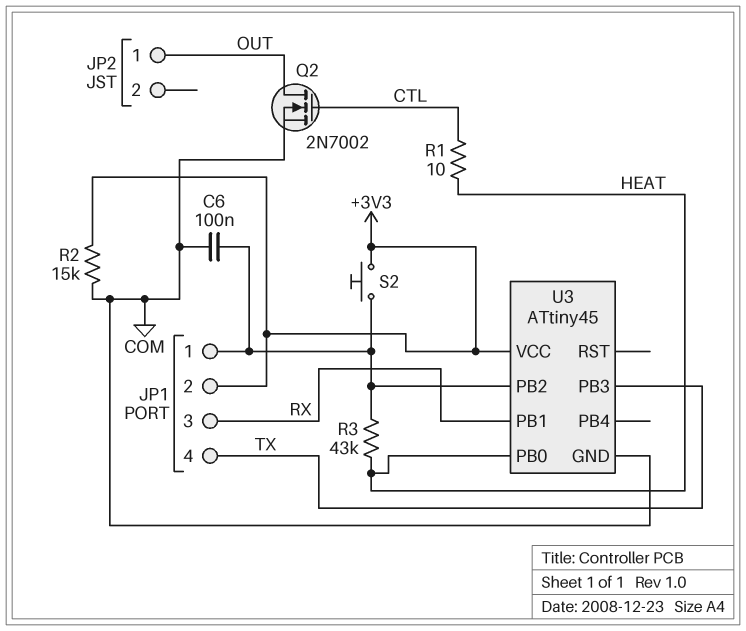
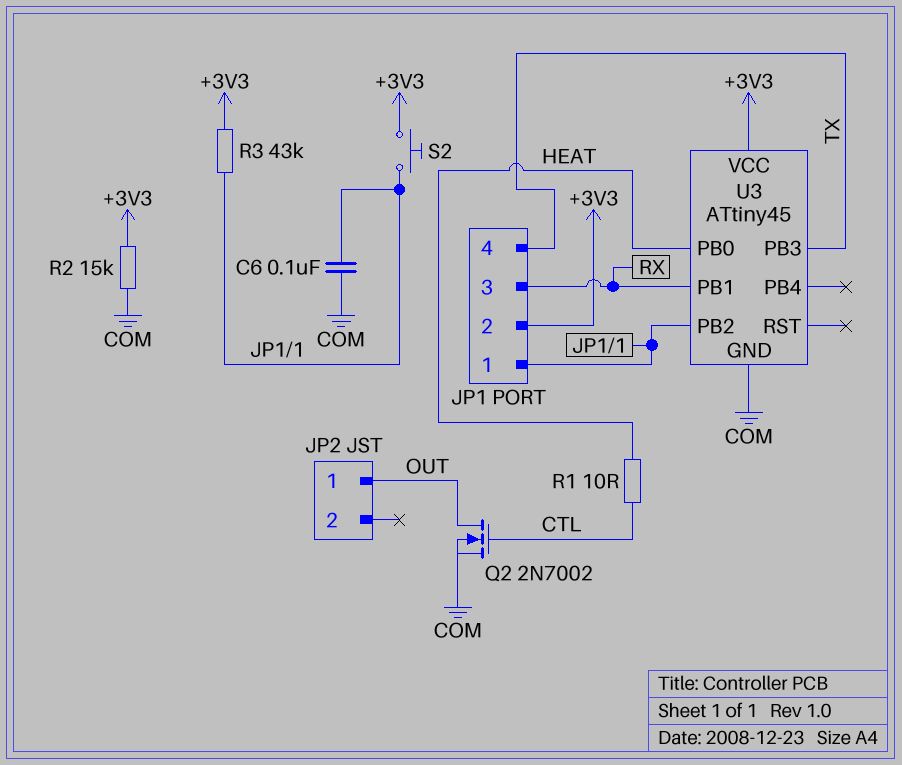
R3: 43k (HEAT, JP1/1) -> 43k (+3V3, JP1/1)

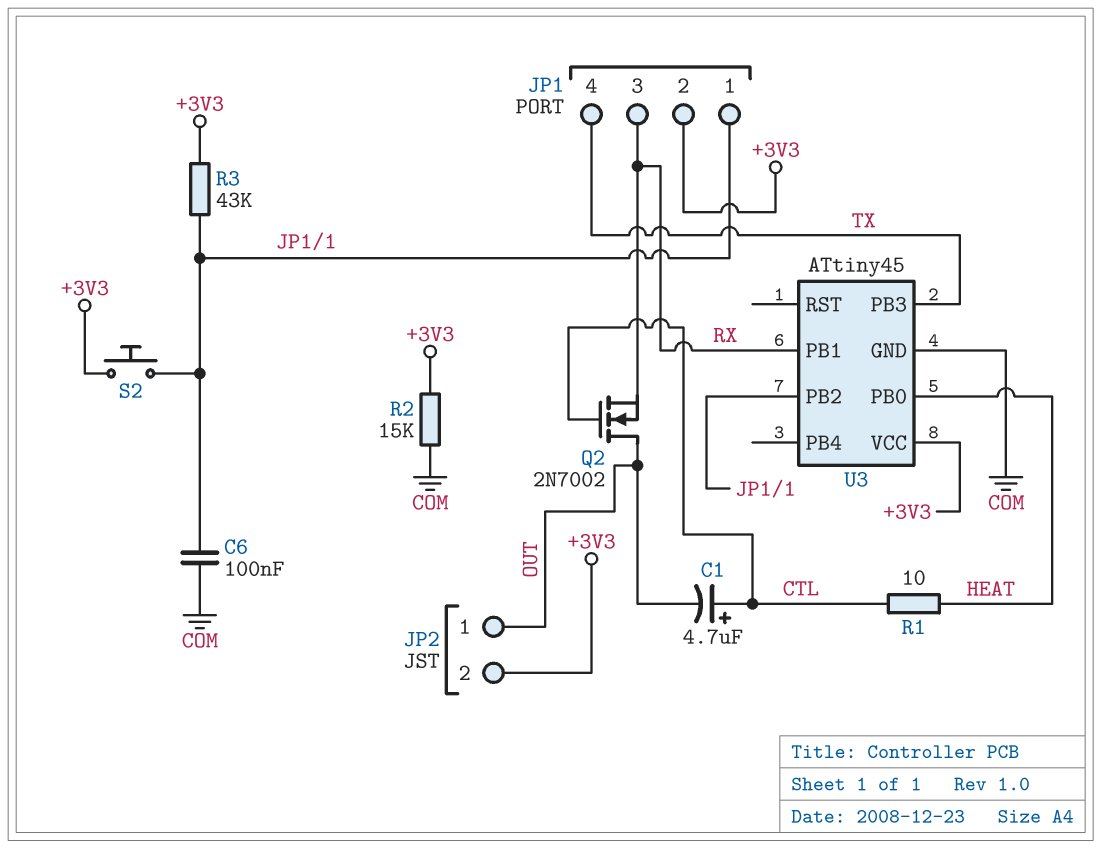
C1: none -> 4.7uF (plus CTL, minus OUT)
JP2 pin 2: none -> +3V3
Q2: NMOS 2N7002 (G CTL, D OUT, S COM) -> NMOS 2N7002 (G CTL, D OUT, S RX)

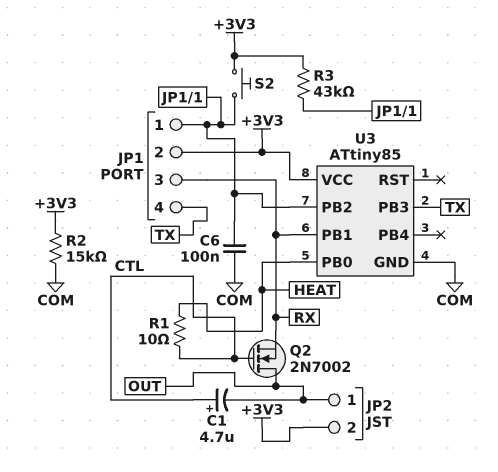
U3: ATtiny45 -> ATtiny85

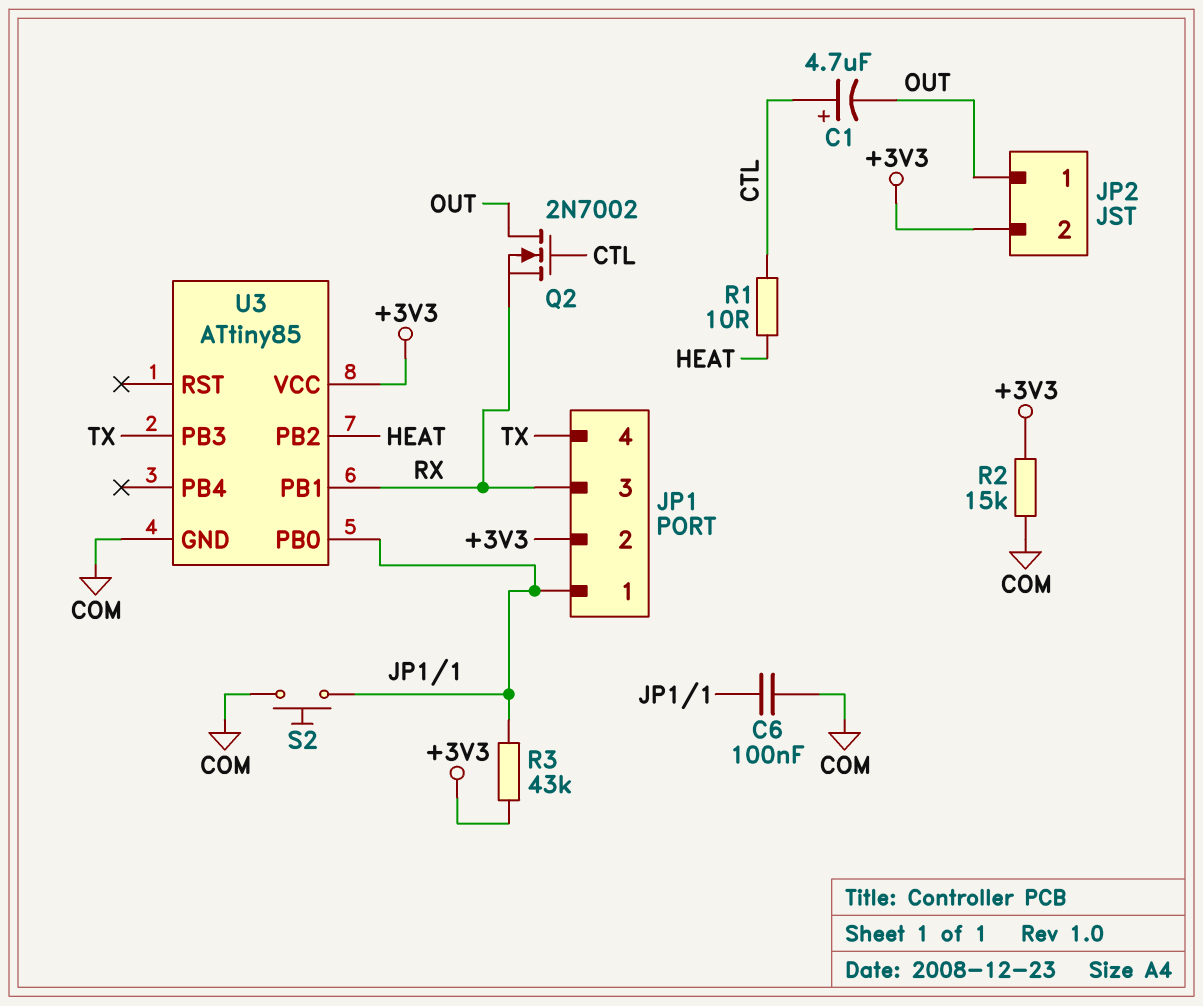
S2: button (+3V3, JP1/1) -> button (COM, JP1/1)
U3 pin PB0: HEAT -> JP1/1
U3 pin PB2: JP1/1 -> HEAT

